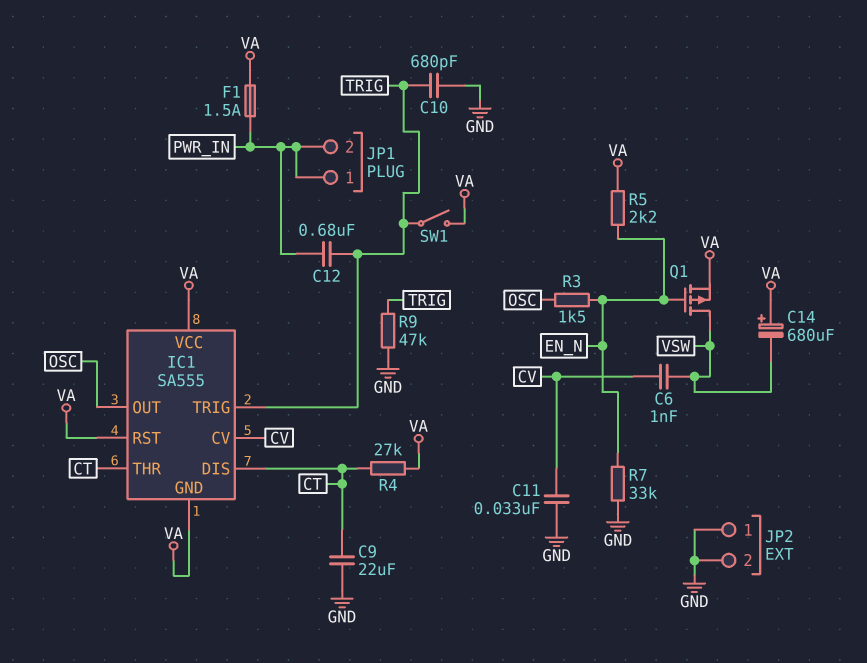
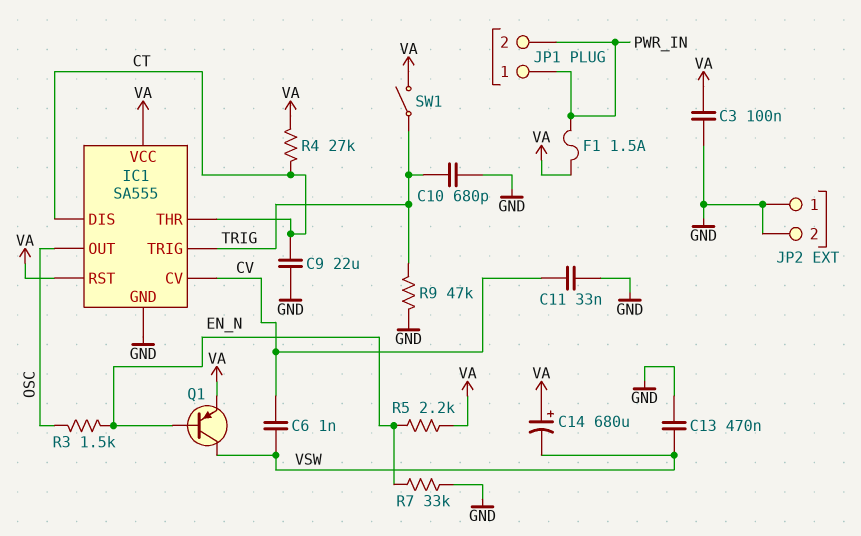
C3: none -> 100nF (GND, VA)
C12: 680nF (PWR_IN, TRIG) -> none
C13: none -> 470nF (GND, VSW)
IC1 pin GND: VA -> GND
Q1: PMOS (G EN_N, D VSW, S VA) -> PNP (B EN_N, C VSW, E VA)

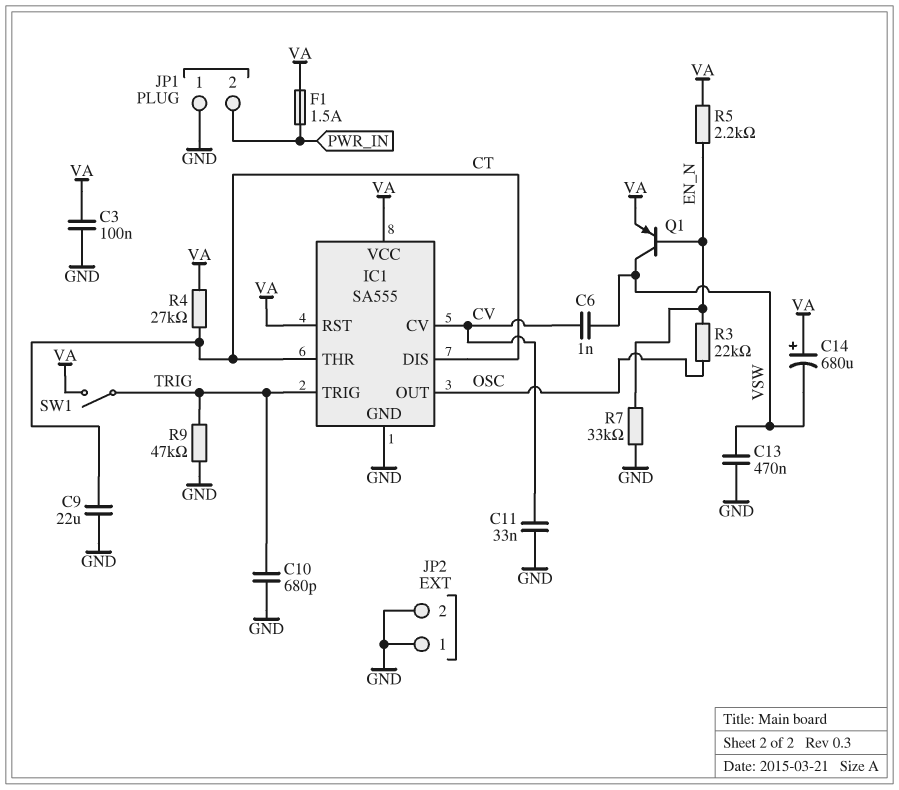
JP1 pin 1: PWR_IN -> GND
R3: 1.5k (EN_N, OSC) -> 22k (EN_N, OSC)

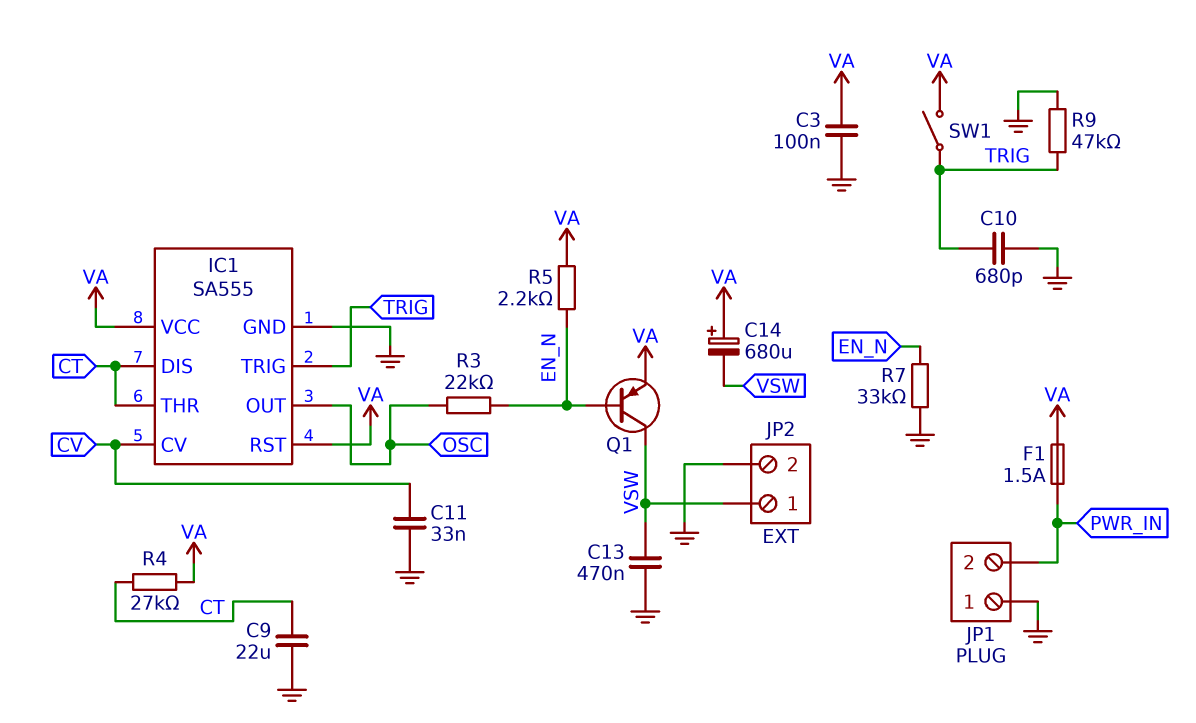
C6: 1nF (CV, VSW) -> none
JP2 pin 1: GND -> VSW

